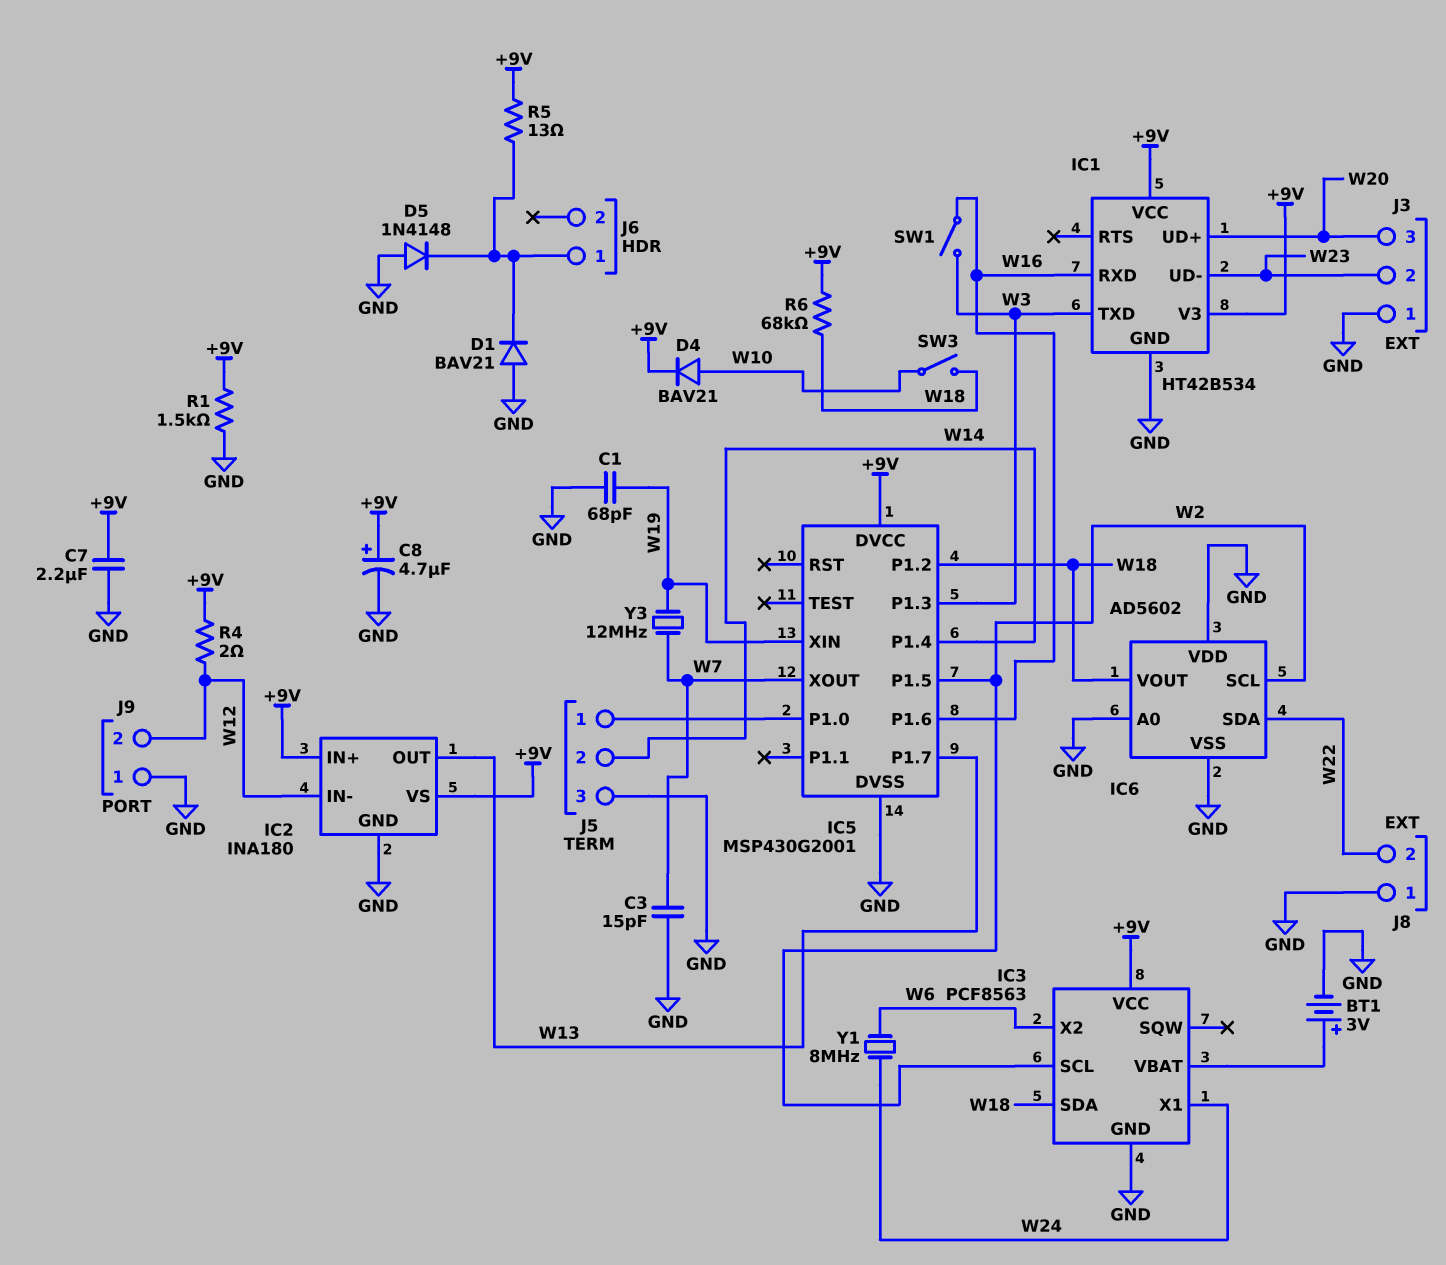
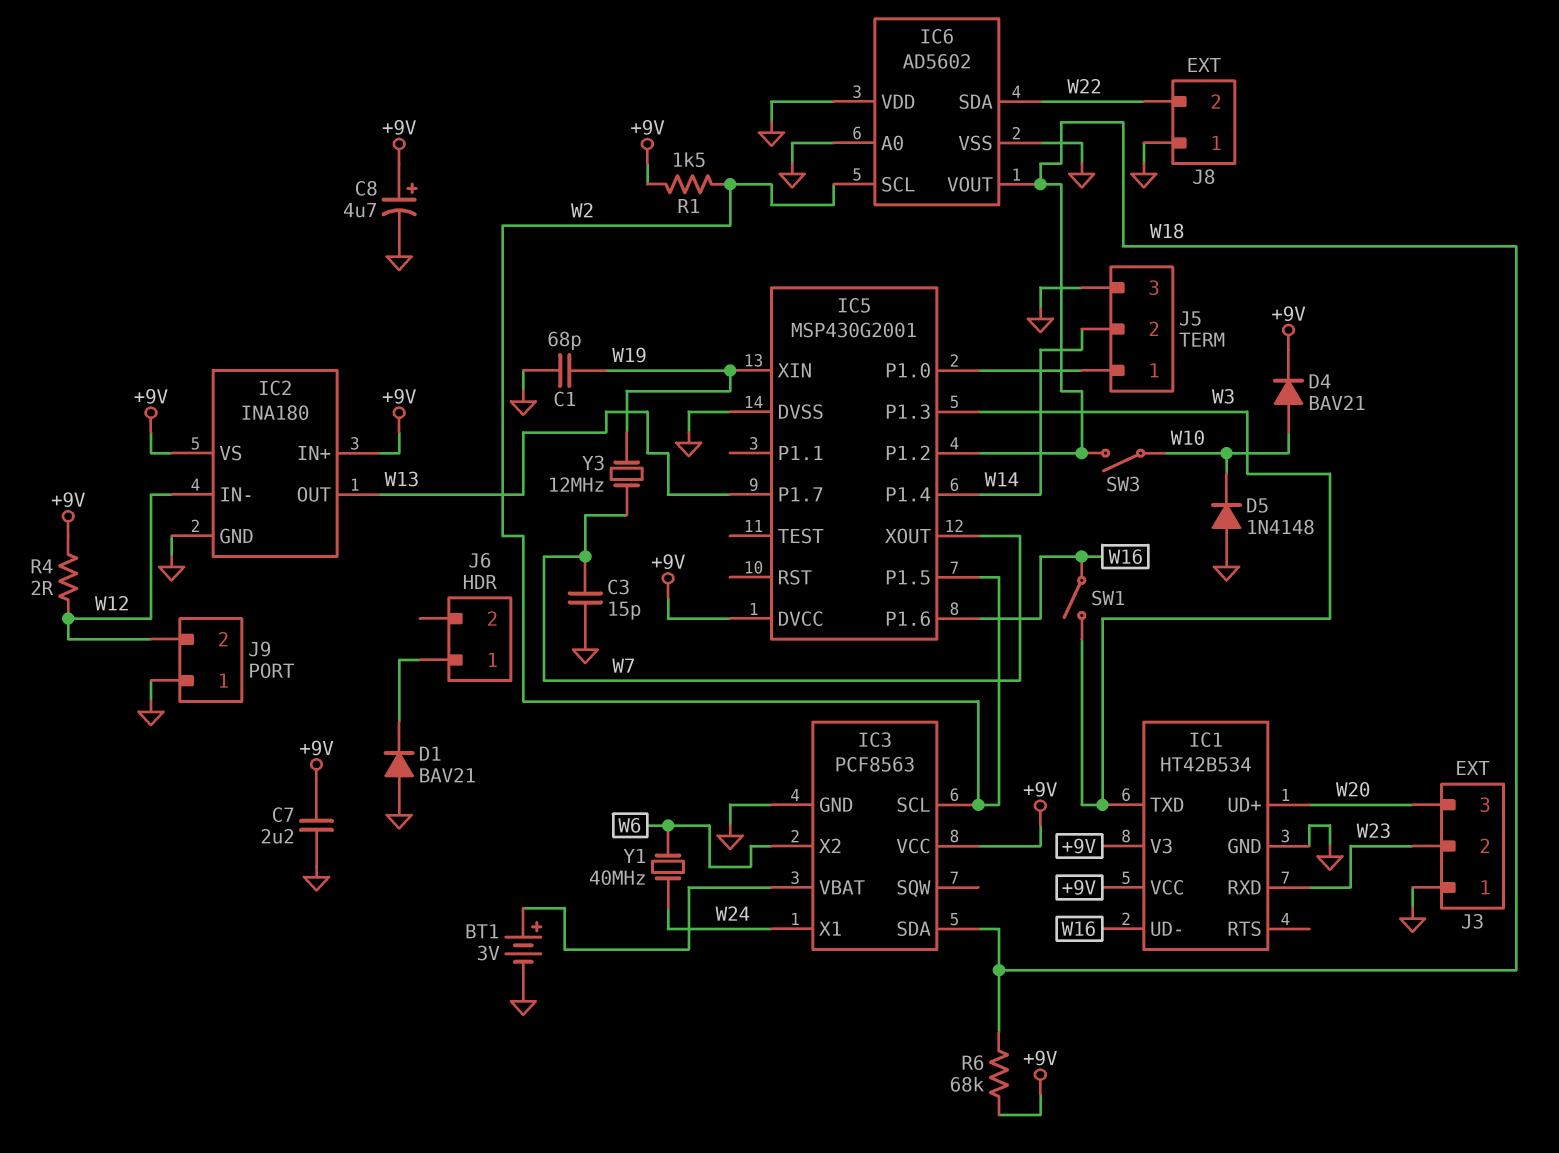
D5: diode 1N4148 (A GND, K J6/1) -> diode 1N4148 (A GND, K W10)
IC1 pin RXD: W16 -> W23
IC1 pin UD-: W23 -> W16
R1: 1.5k (+9V, GND) -> 1.5k (+9V, W2)
R5: 13 (+9V, J6/1) -> none
Y1: 8MHz (W6, W24) -> 40MHz (W6, W24)

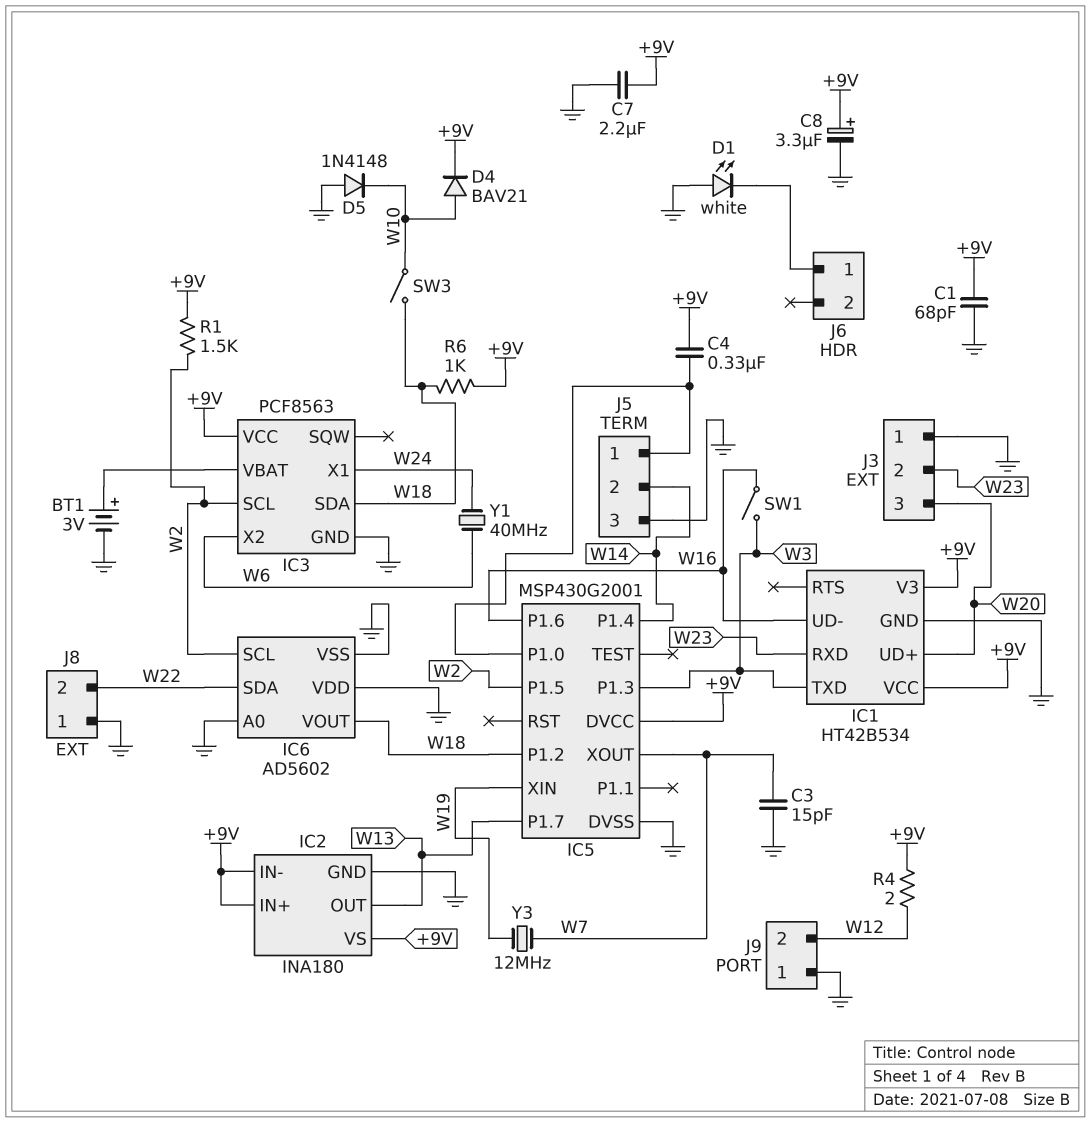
C1: 68pF (GND, W19) -> 68pF (+9V, GND)
C4: none -> 330nF (+9V, IC5/P1.0)
C8: 4.7uF (plus +9V, minus GND) -> 3.3uF (plus +9V, minus GND)
D1: diode BAV21 (A GND, K J6/1) -> LED white (A GND, K J6/1)
IC2 pin IN-: W12 -> +9V
R6: 68k (+9V, W18) -> 1k (+9V, W18)

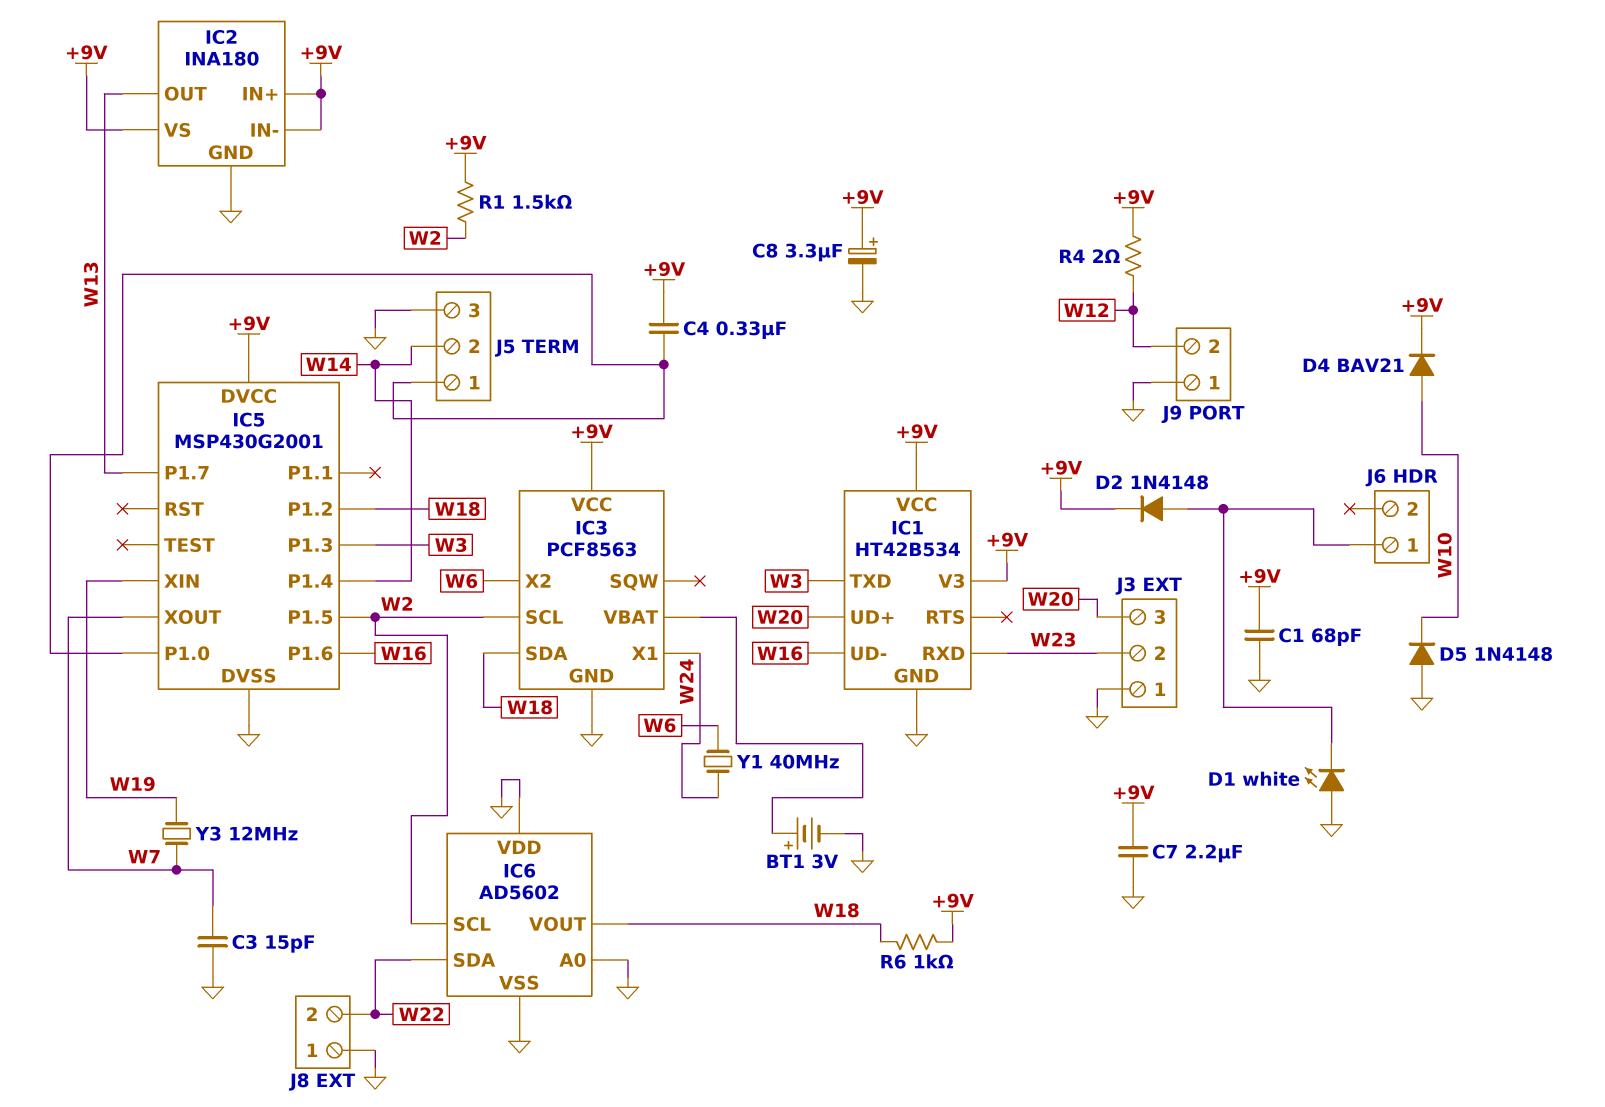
D2: none -> diode 1N4148 (A J6/1, K +9V)
SW1: switch (W3, W16) -> none
SW3: switch (W10, W18) -> none

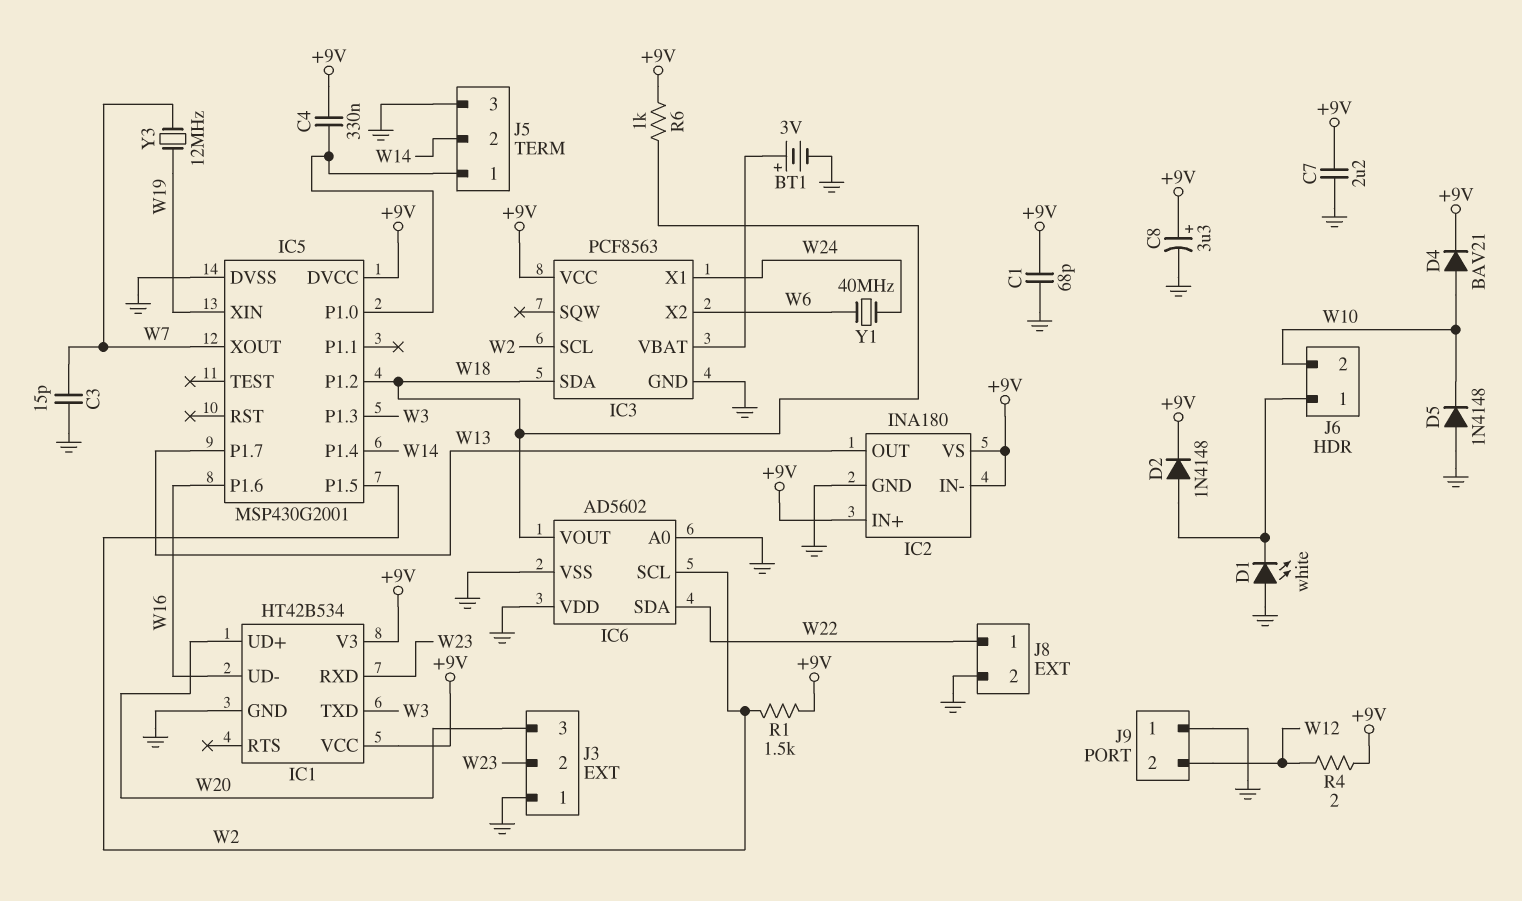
J6 pin 2: none -> W10
J8 pin 1: GND -> W22
J8 pin 2: W22 -> GND

